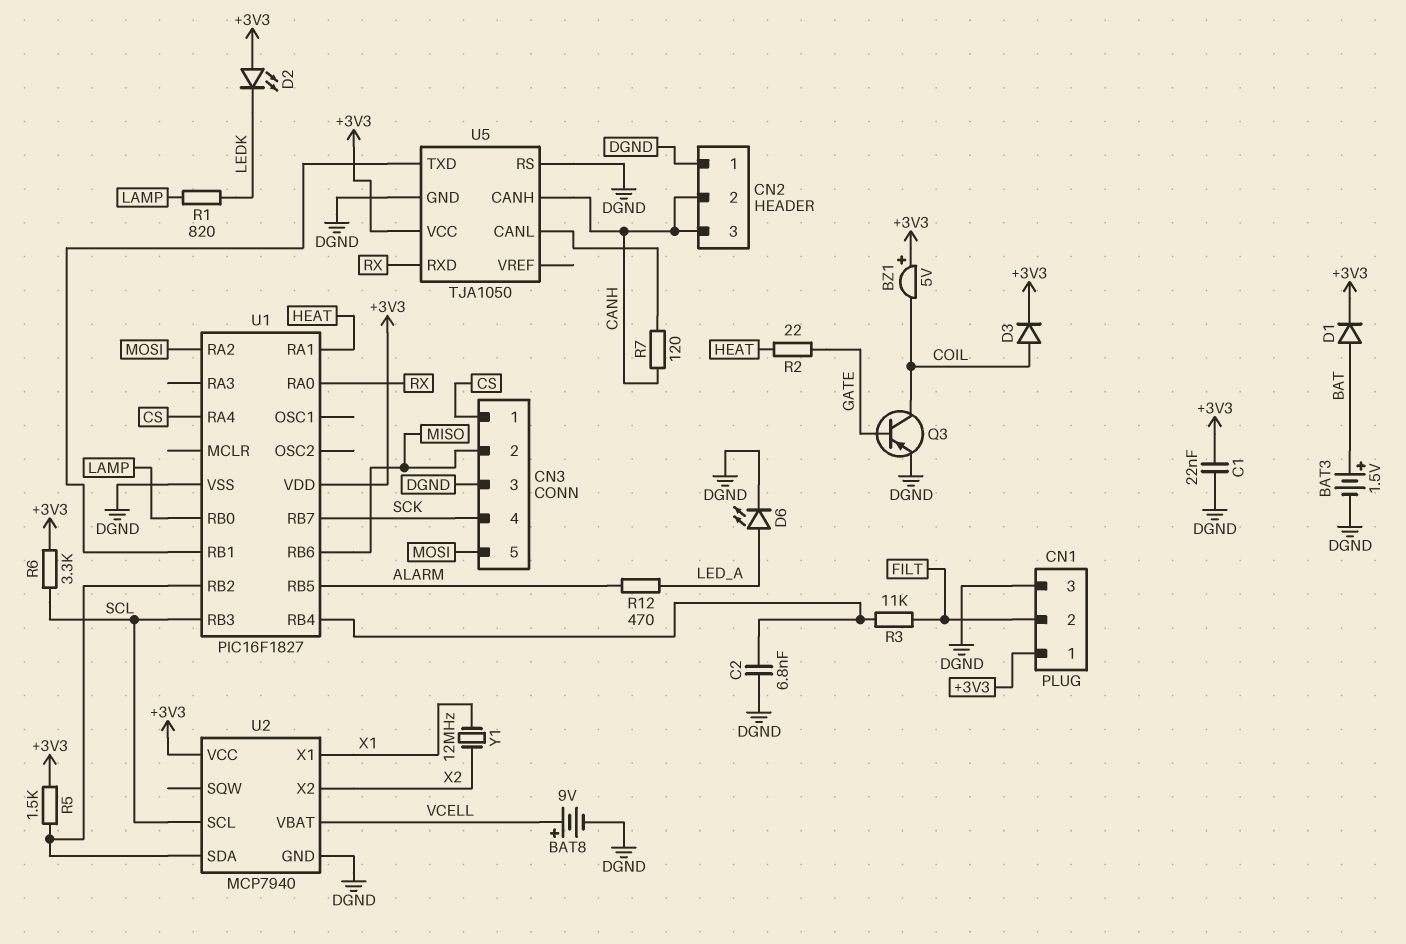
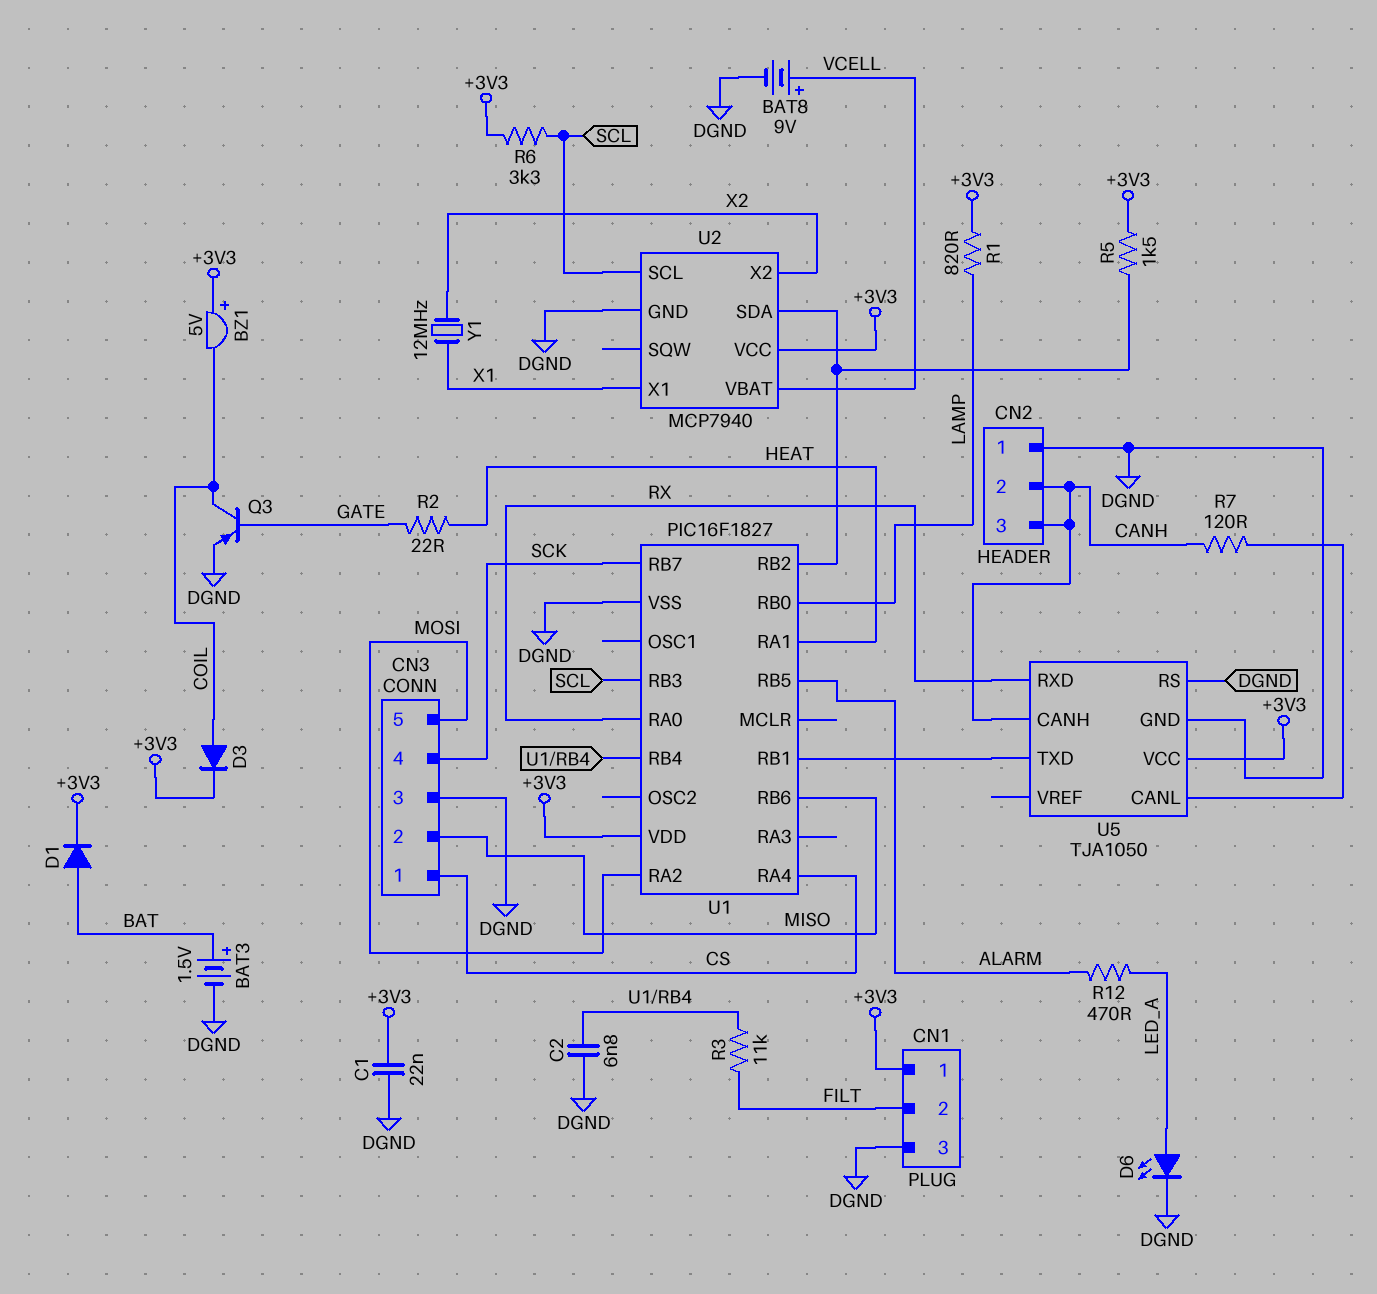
D2: LED (A +3V3, K LEDK) -> none
R1: 820 (LAMP, LEDK) -> 820 (+3V3, LAMP)

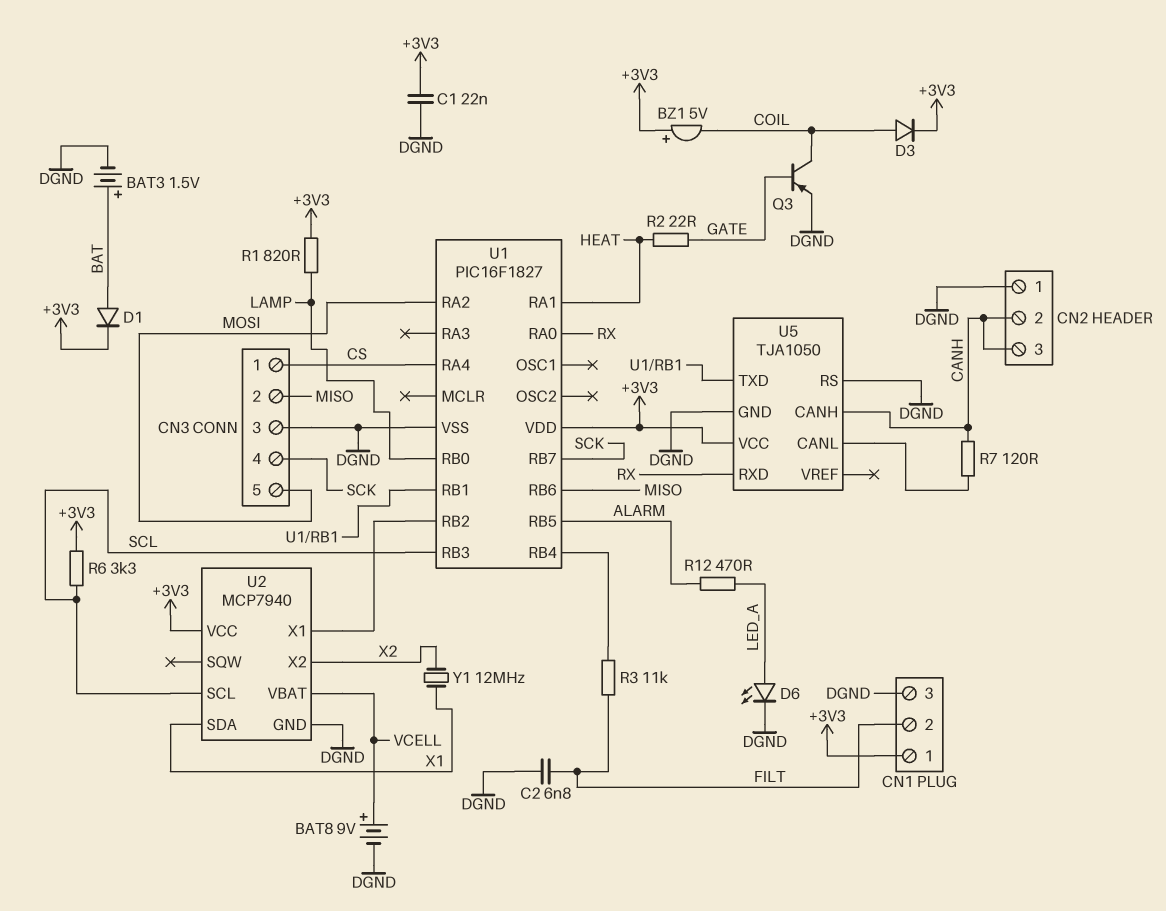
C2: 6.8nF (DGND, U1/RB4) -> 6.8nF (DGND, FILT)
R5: 1.5k (+3V3, U1/RB2) -> none
U2 pin SDA: U1/RB2 -> X1
U2 pin X1: X1 -> U1/RB2

